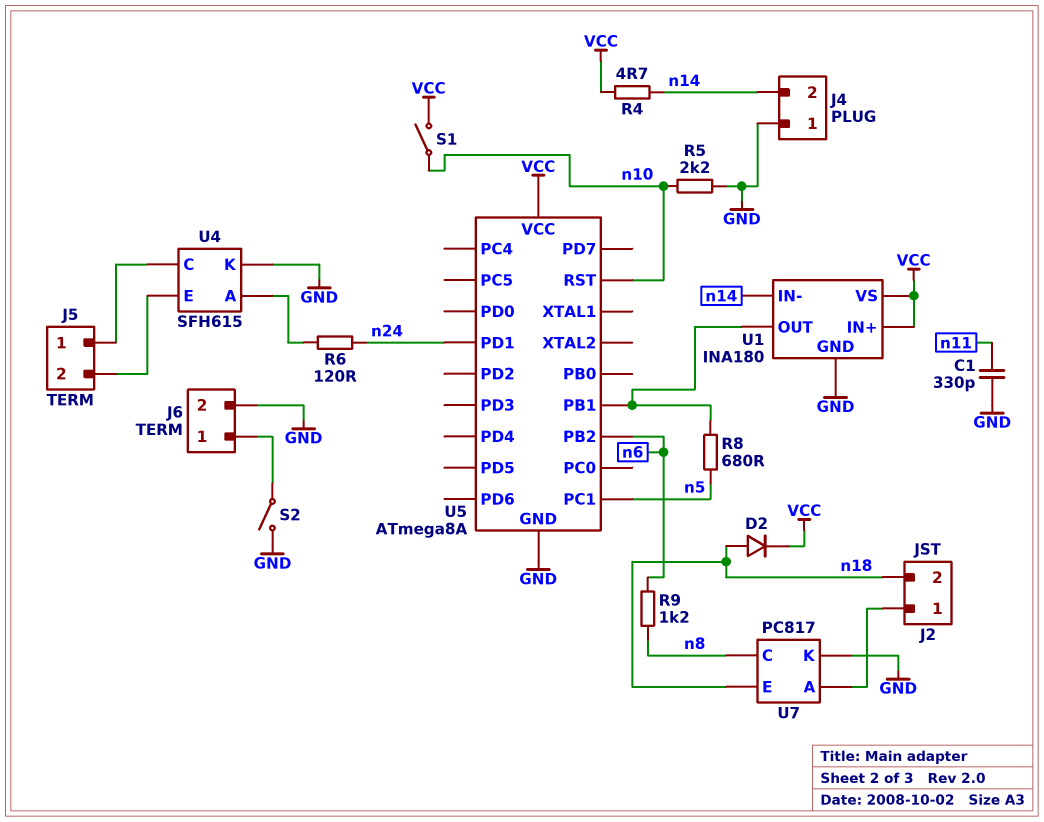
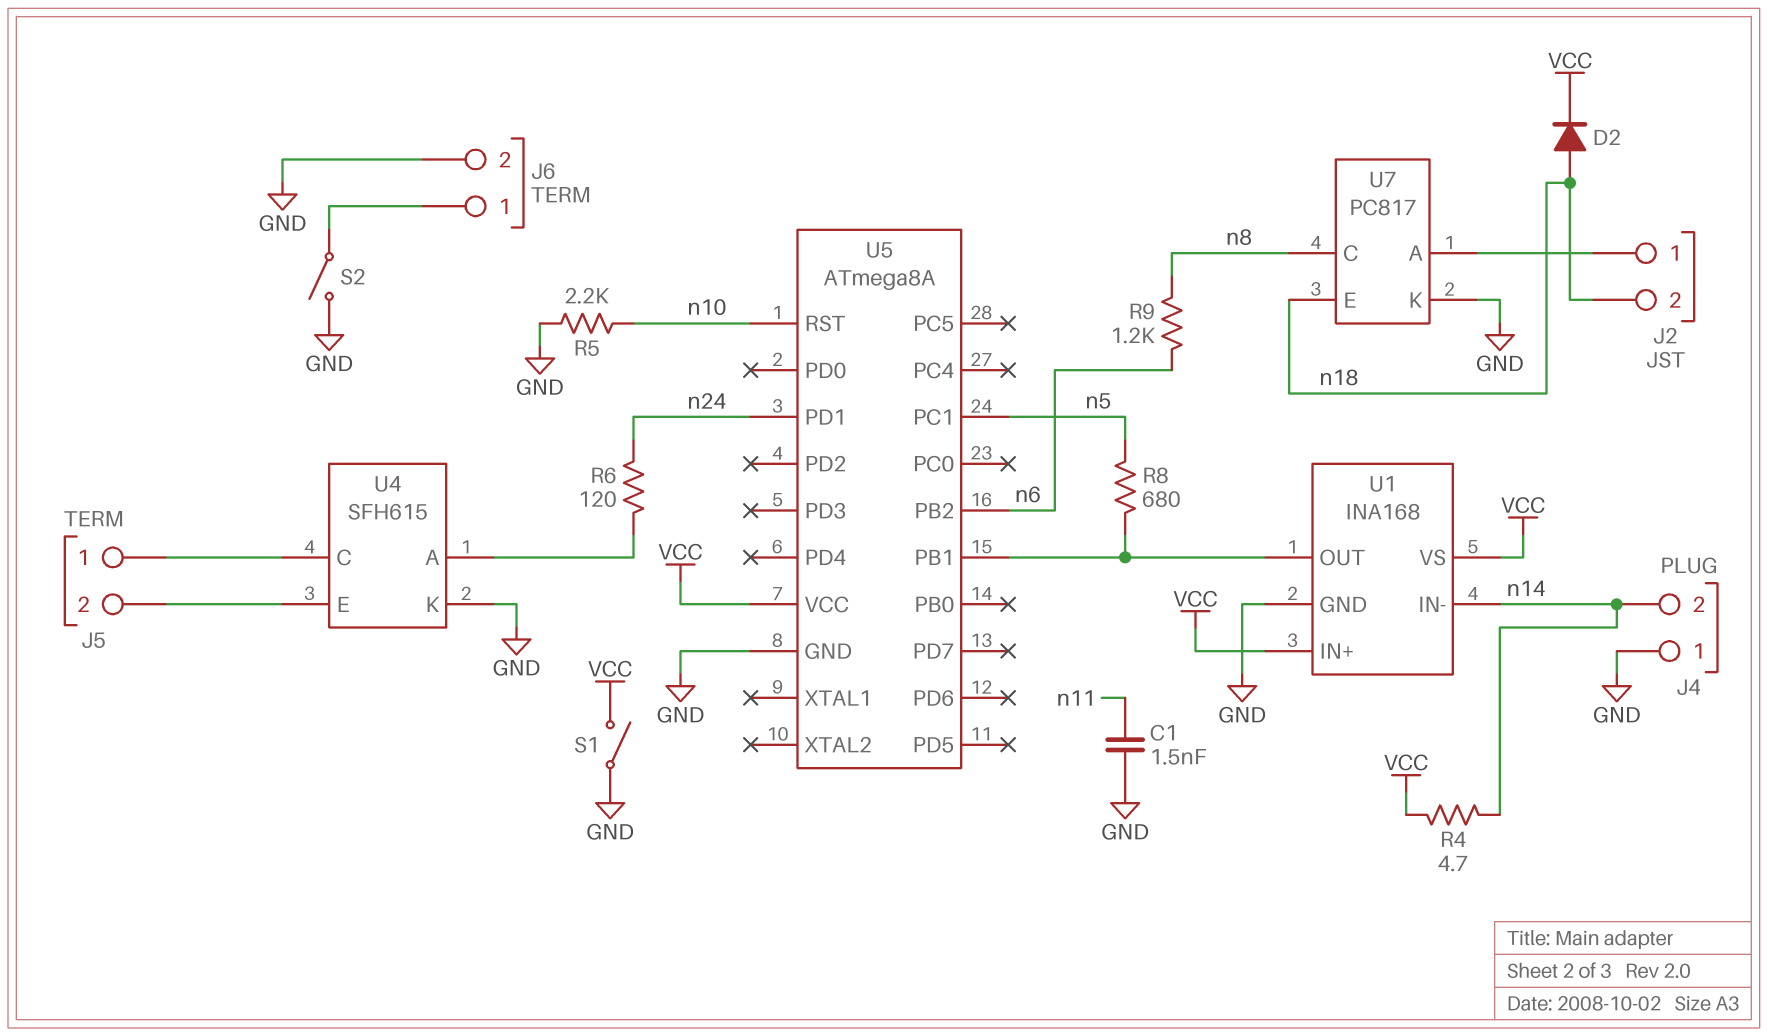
C1: 330pF (GND, n11) -> 1.5nF (GND, n11)
S1: switch (VCC, n10) -> switch (GND, VCC)
U1: INA180 -> INA168

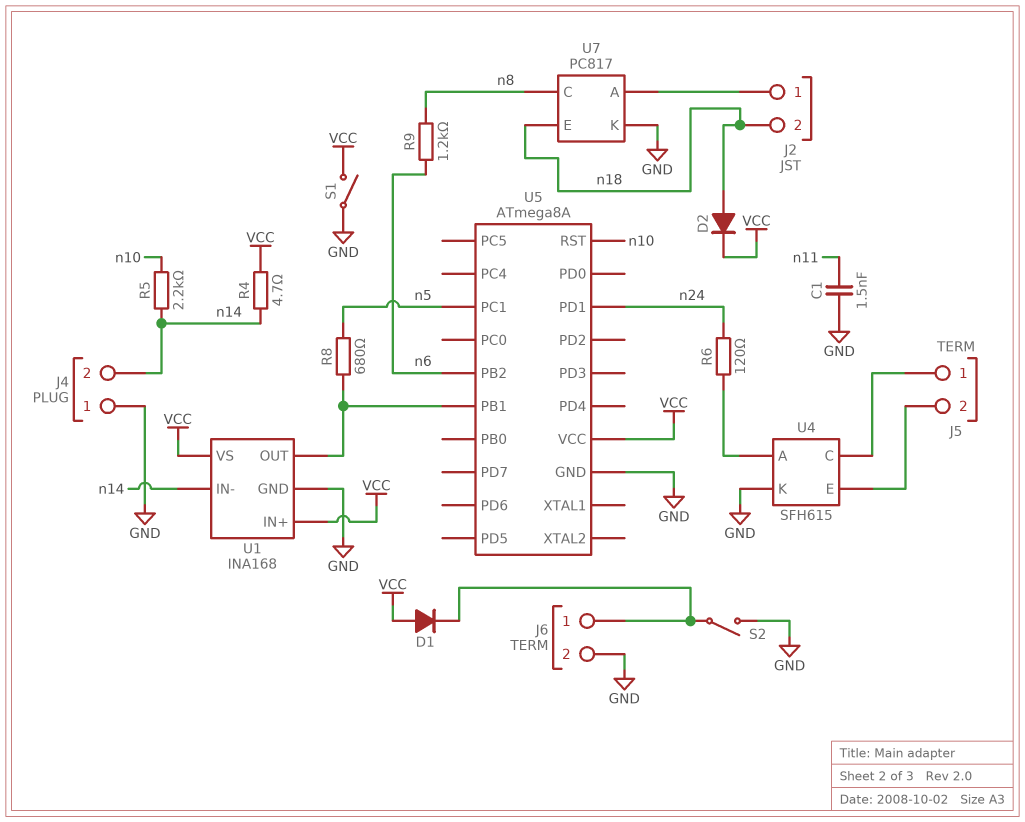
D1: none -> diode (A VCC, K J6/1)
R5: 2.2k (GND, n10) -> 2.2k (n10, n14)

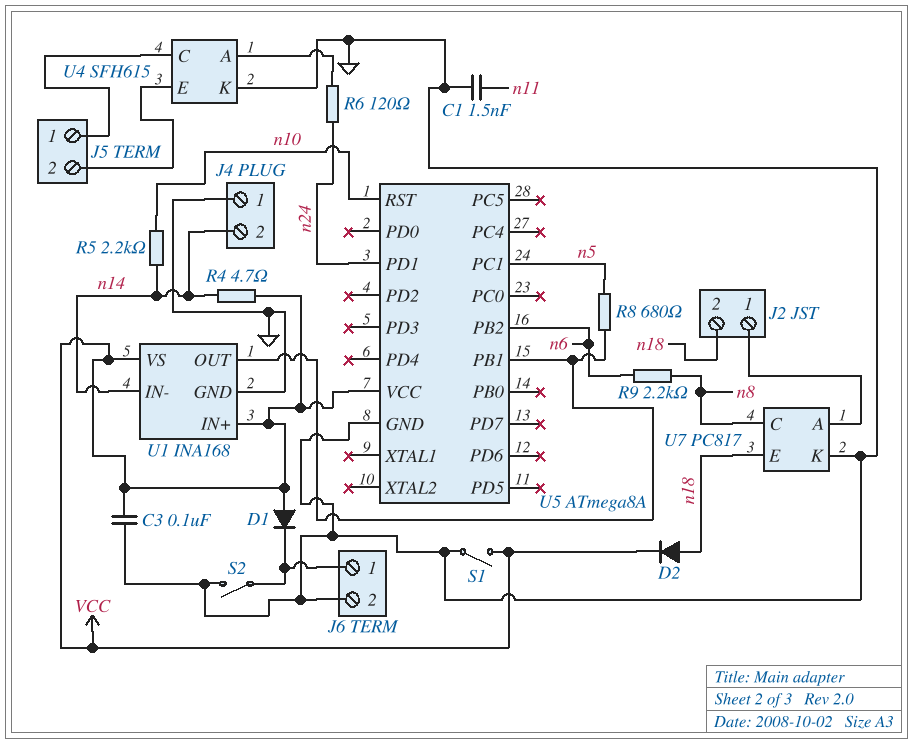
C3: none -> 100nF (GND, VCC)
R9: 1.2k (n6, n8) -> 2.2k (n6, n8)

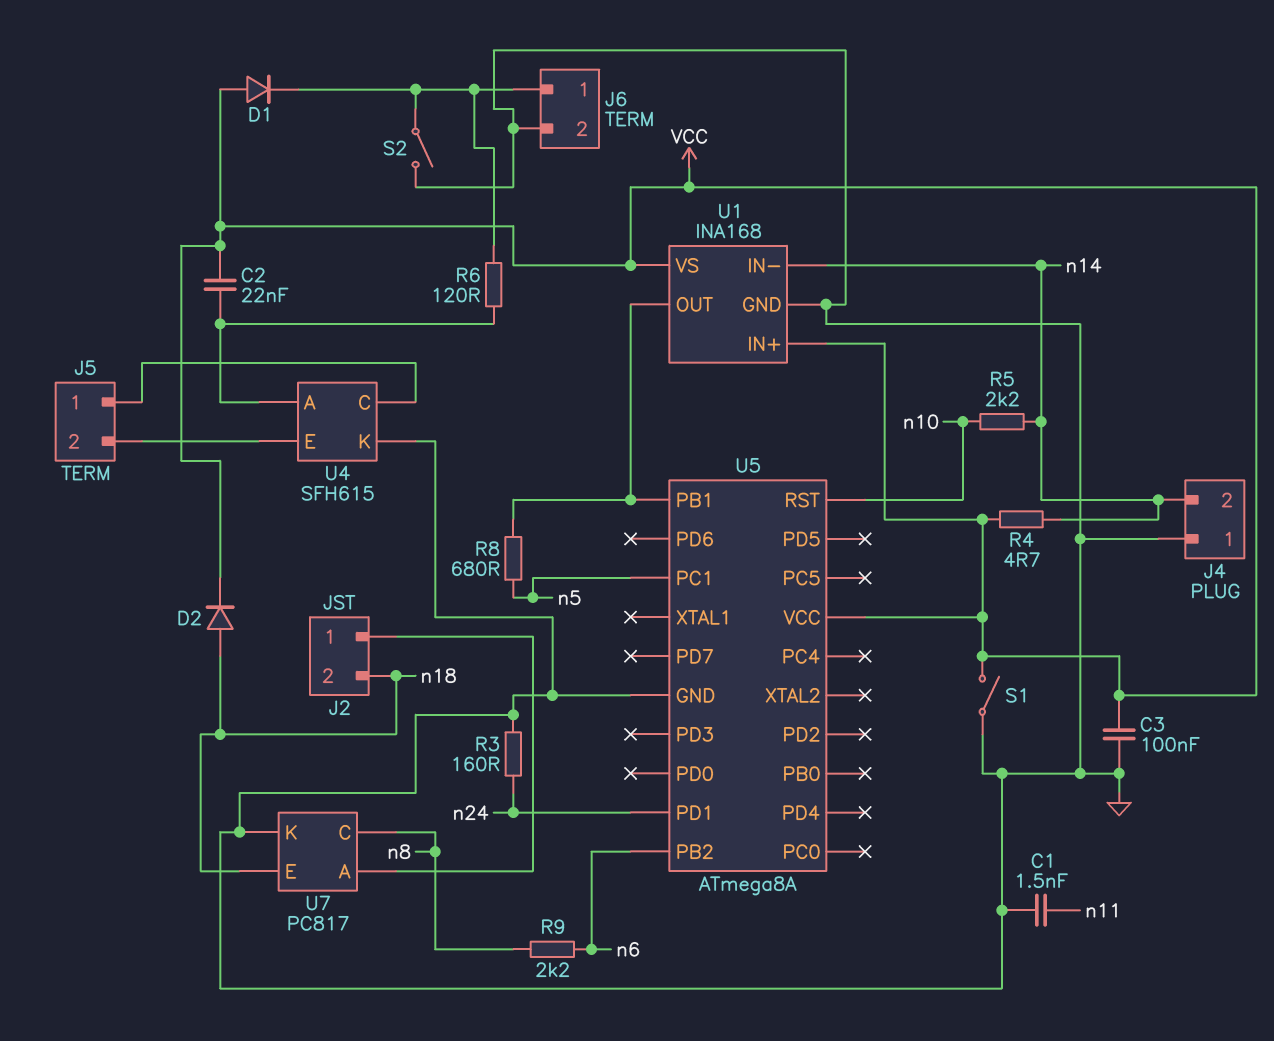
C2: none -> 22nF (U4/A, VCC)
R3: none -> 160 (GND, n24)
R6: 120 (U4/A, n24) -> 120 (J6/1, U4/A)

